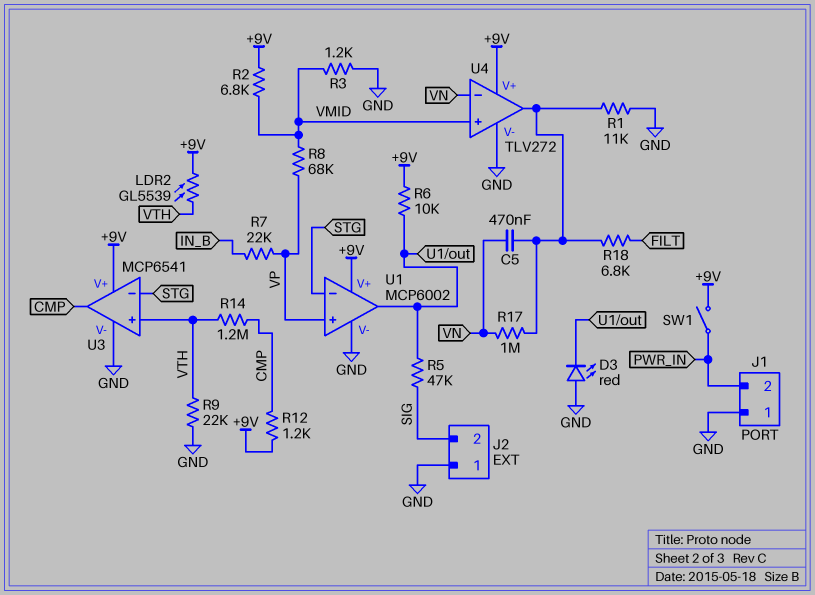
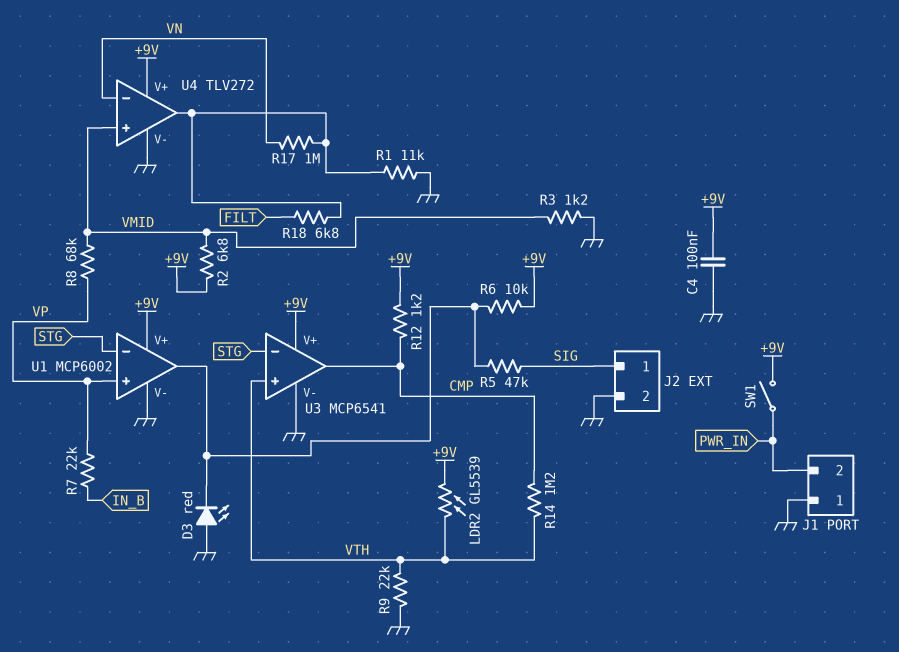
C4: none -> 100nF (+9V, GND)
C5: 470nF (U4/out, VN) -> none
J2 pin 1: GND -> SIG
J2 pin 2: SIG -> GND

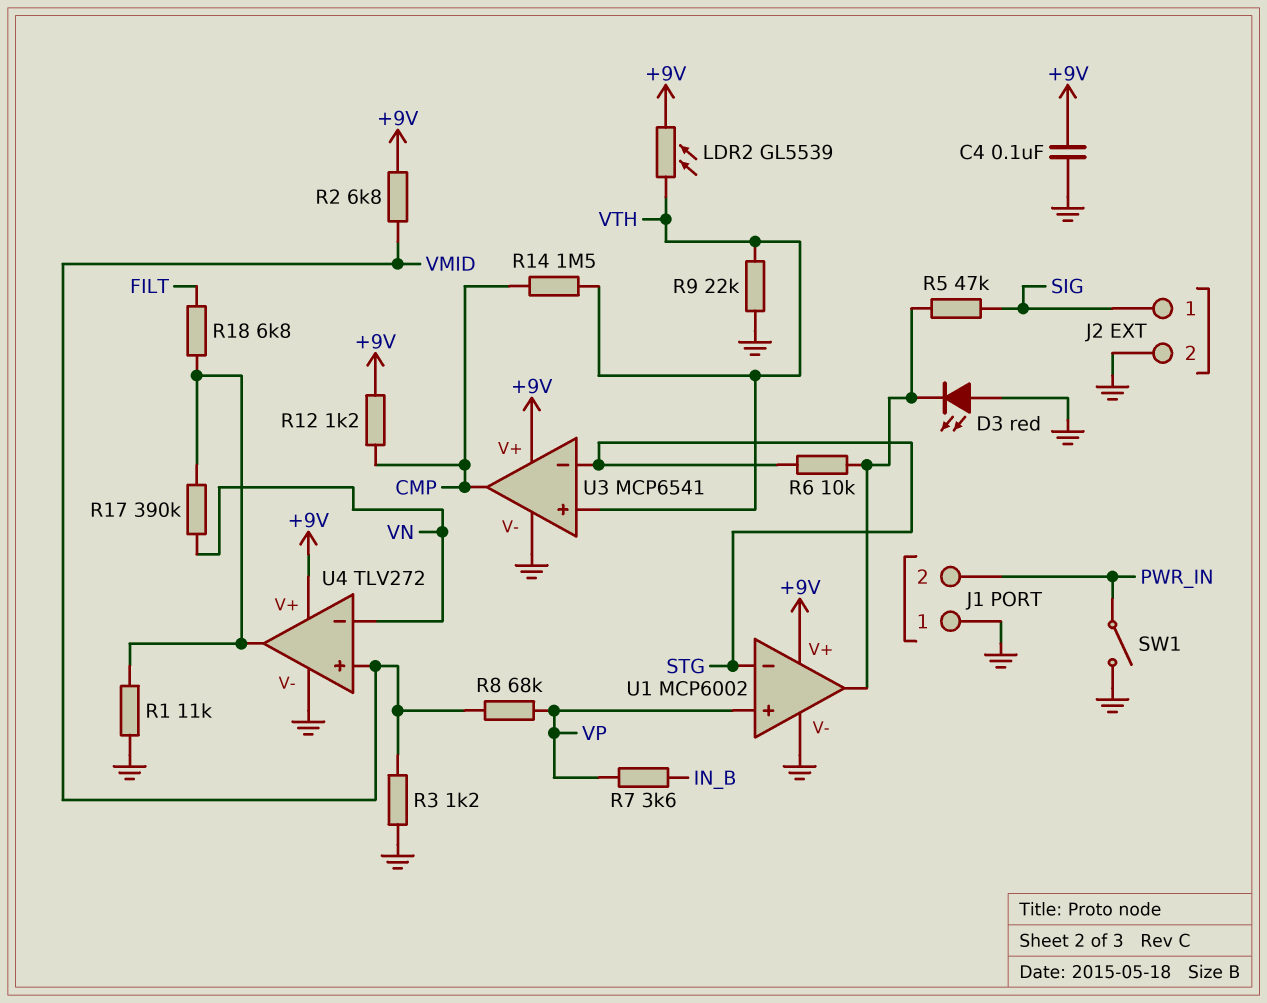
R6: 10k (+9V, U1/out) -> 10k (STG, U1/out)
R7: 22k (IN_B, VP) -> 3.6k (IN_B, VP)
R14: 1.2M (CMP, VTH) -> 1.5M (CMP, VTH)
R17: 1M (U4/out, VN) -> 390k (U4/out, VN)
SW1: switch (+9V, PWR_IN) -> switch (GND, PWR_IN)

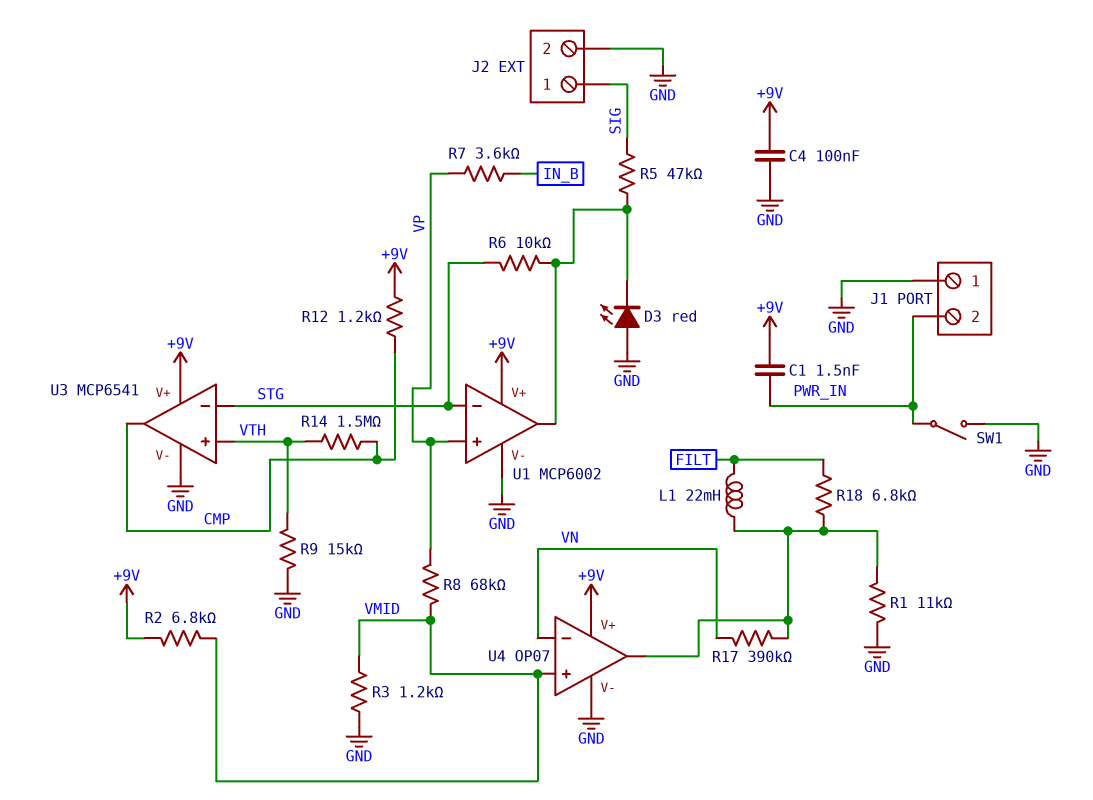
C1: none -> 1.5nF (+9V, PWR_IN)
L1: none -> 22mH (FILT, U4/out)
LDR2: GL5539 (+9V, VTH) -> none
R9: 22k (GND, VTH) -> 15k (GND, VTH)
U4: TLV272 -> OP07

